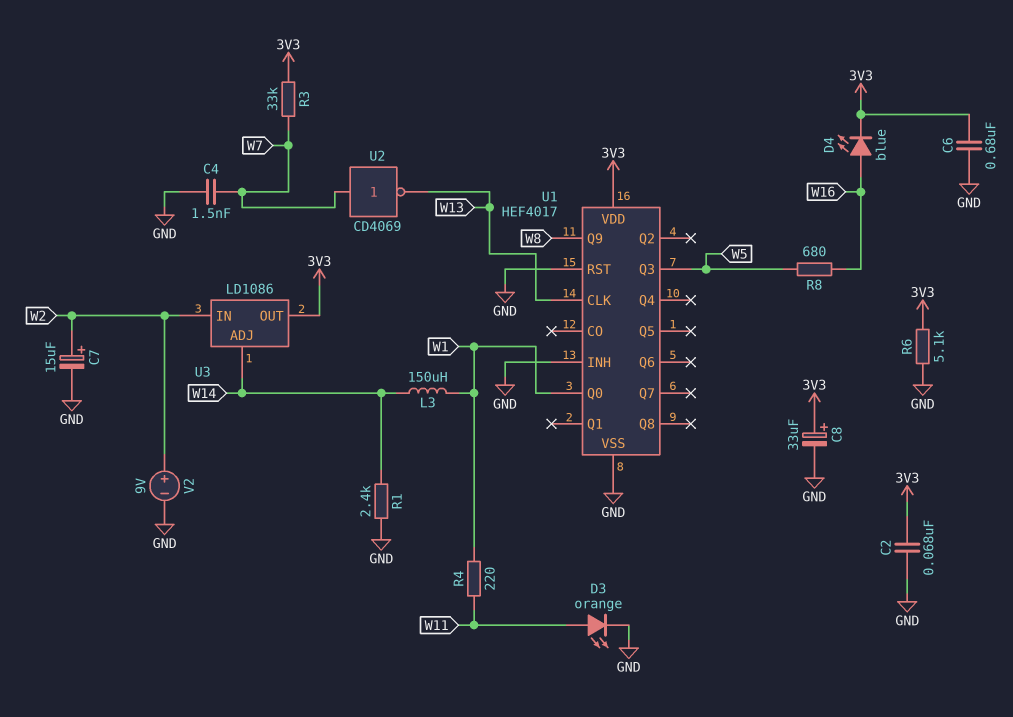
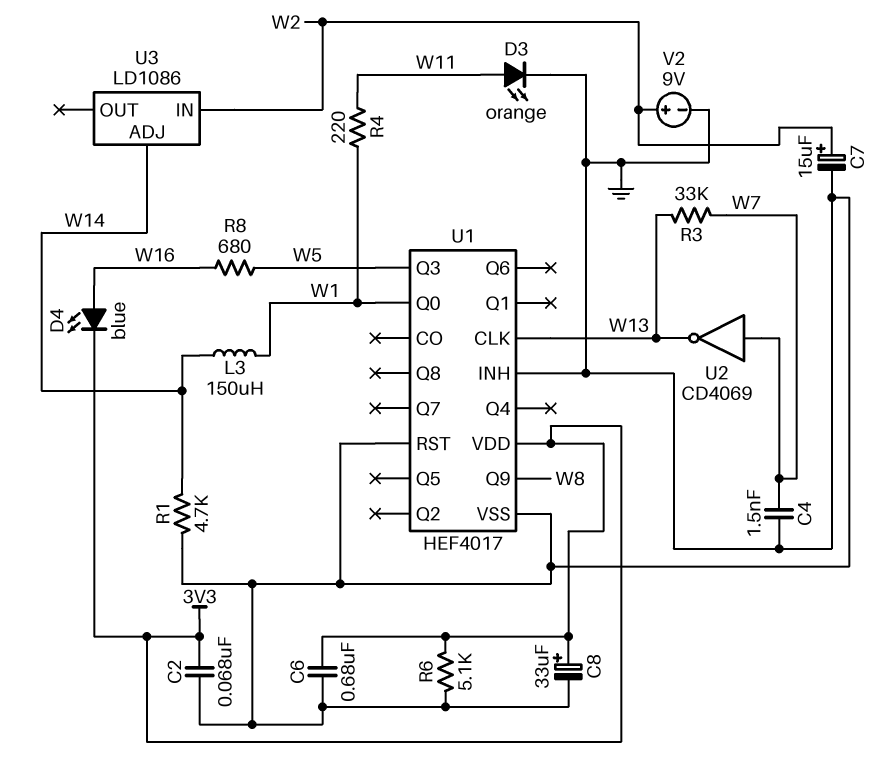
R1: 2.4k (GND, W14) -> 4.7k (GND, W14)
R3: 33k (3V3, W7) -> 33k (W7, W13)
U3 pin OUT: 3V3 -> none

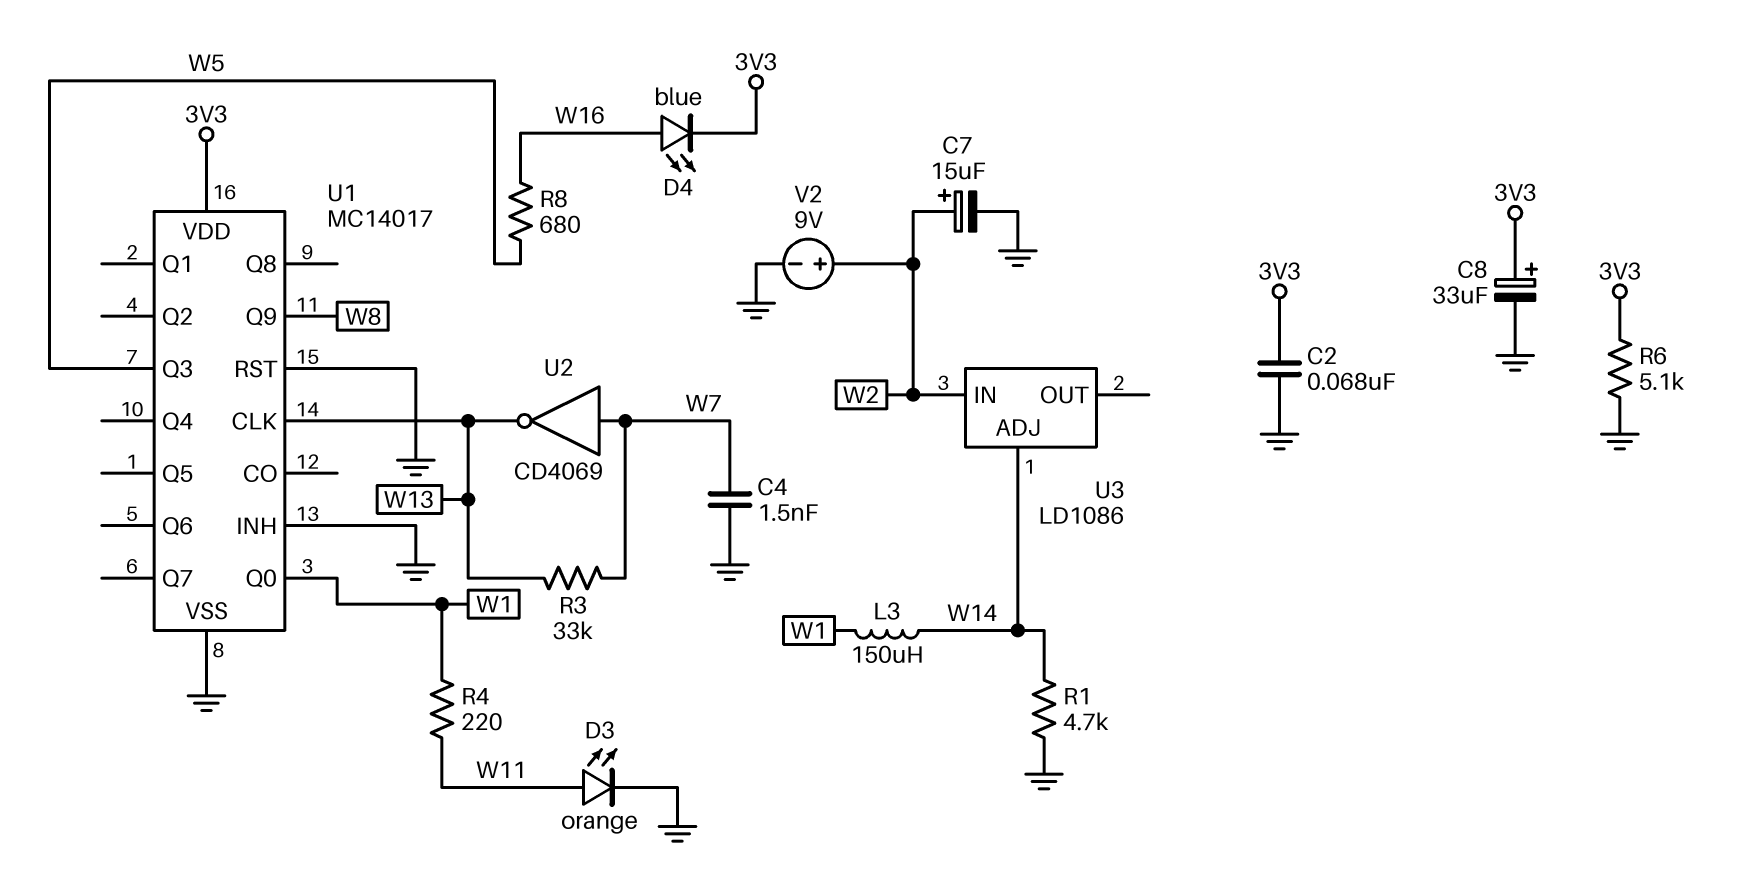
C6: 680nF (3V3, GND) -> none
U1: HEF4017 -> MC14017

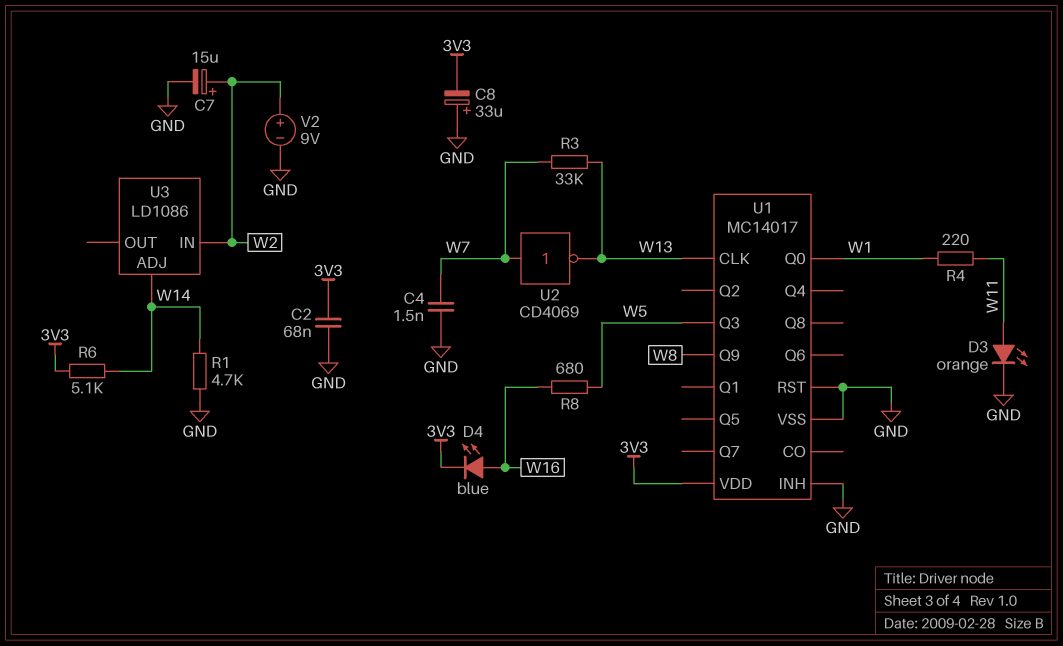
C8: 33uF (plus 3V3, minus GND) -> 33uF (plus GND, minus 3V3)
L3: 150uH (W1, W14) -> none
R6: 5.1k (3V3, GND) -> 5.1k (3V3, W14)

